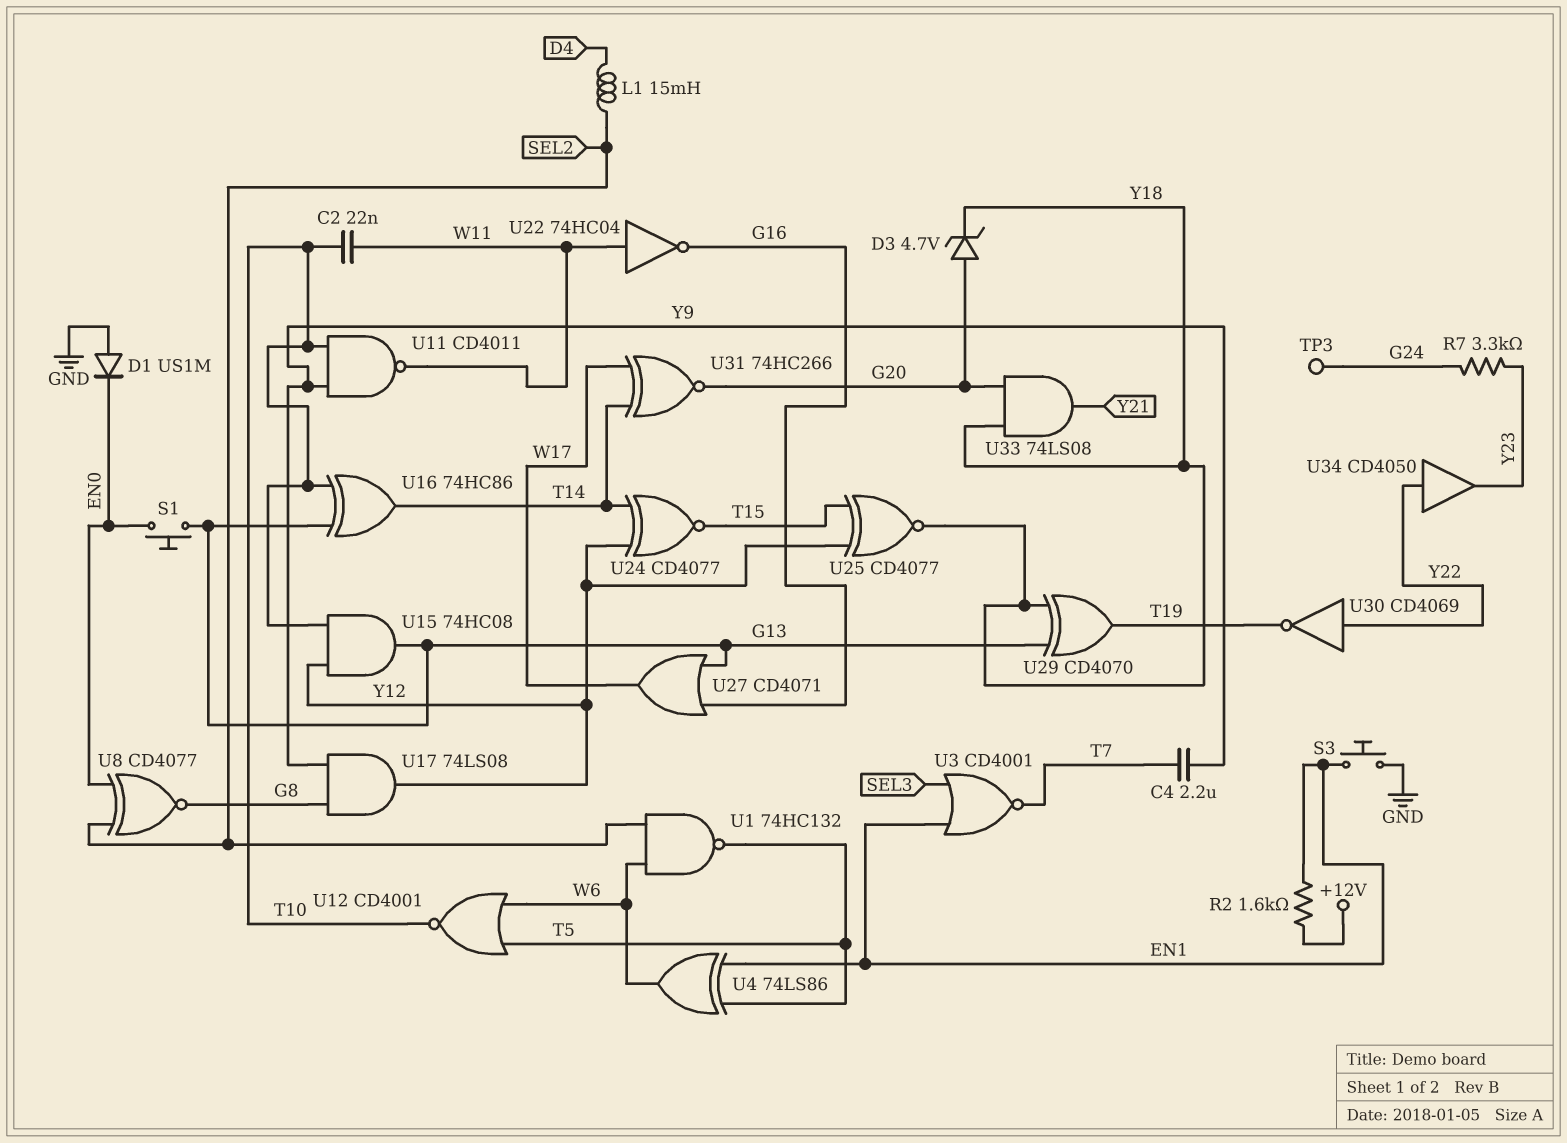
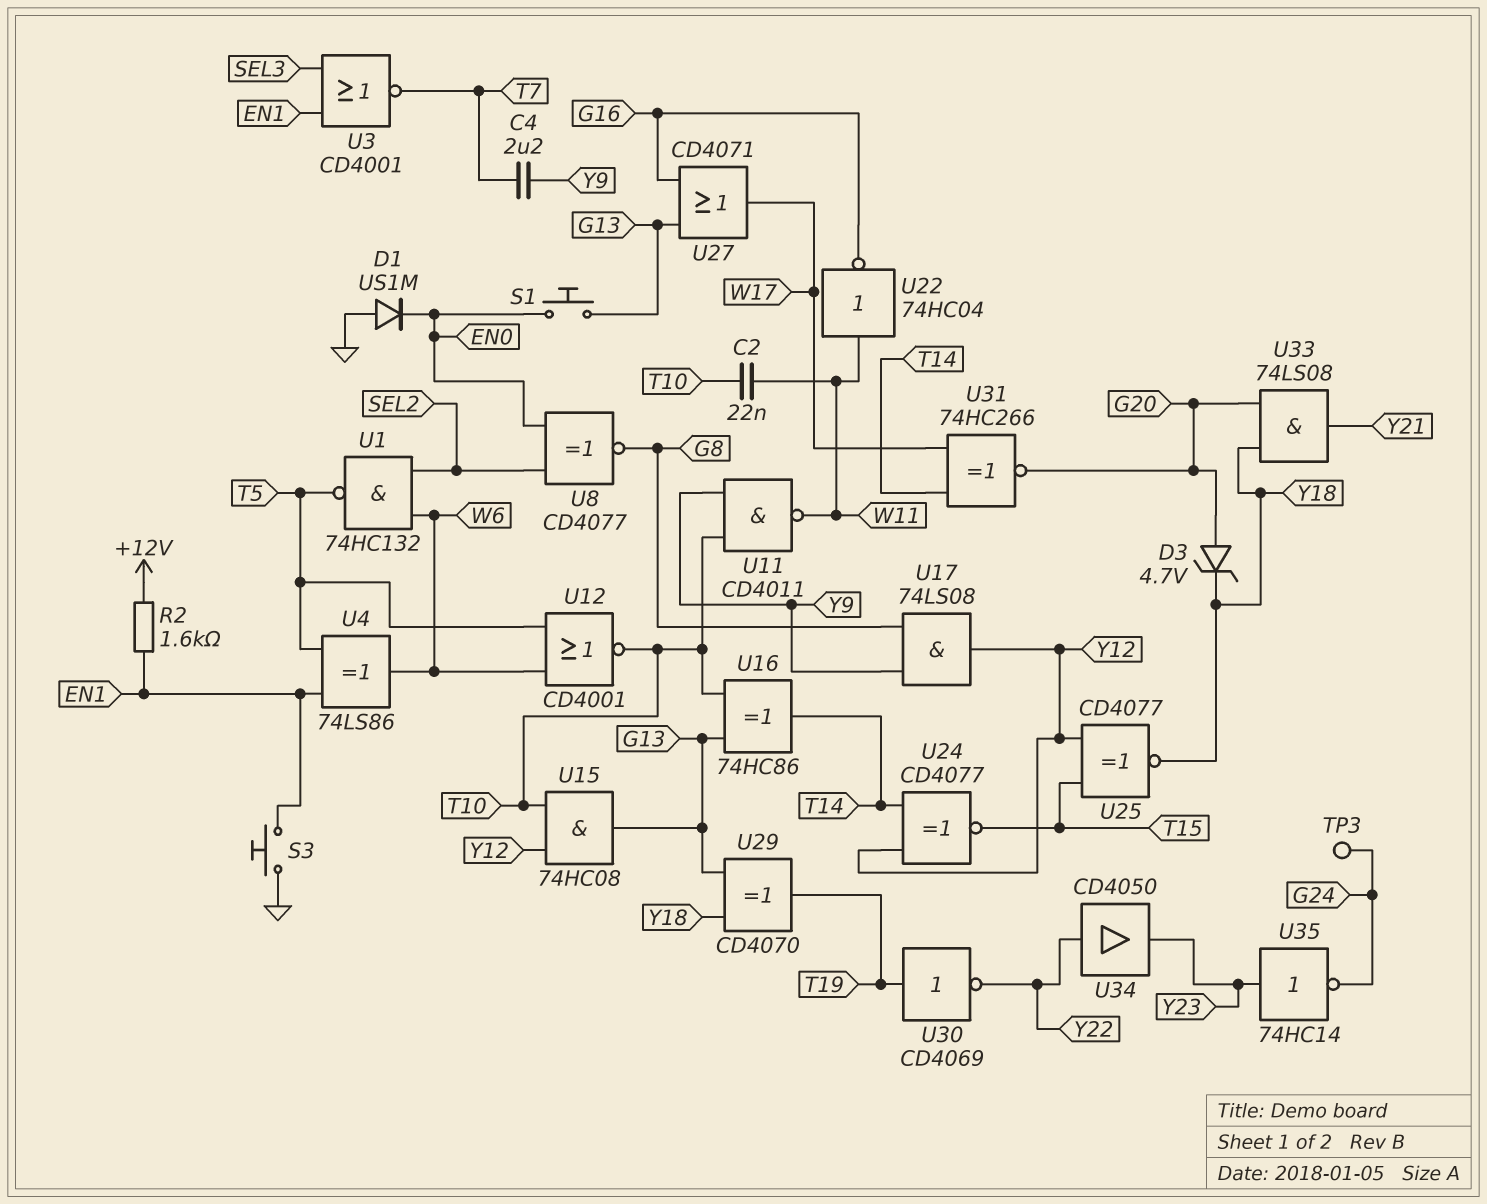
L1: 15mH (D4, SEL2) -> none
R7: 3.3k (G24, Y23) -> none
U30: NOT CD4069 (in Y22, out T19) -> NOT CD4069 (in T19, out Y22)
U35: none -> NOT 74HC14 (in Y23, out G24)

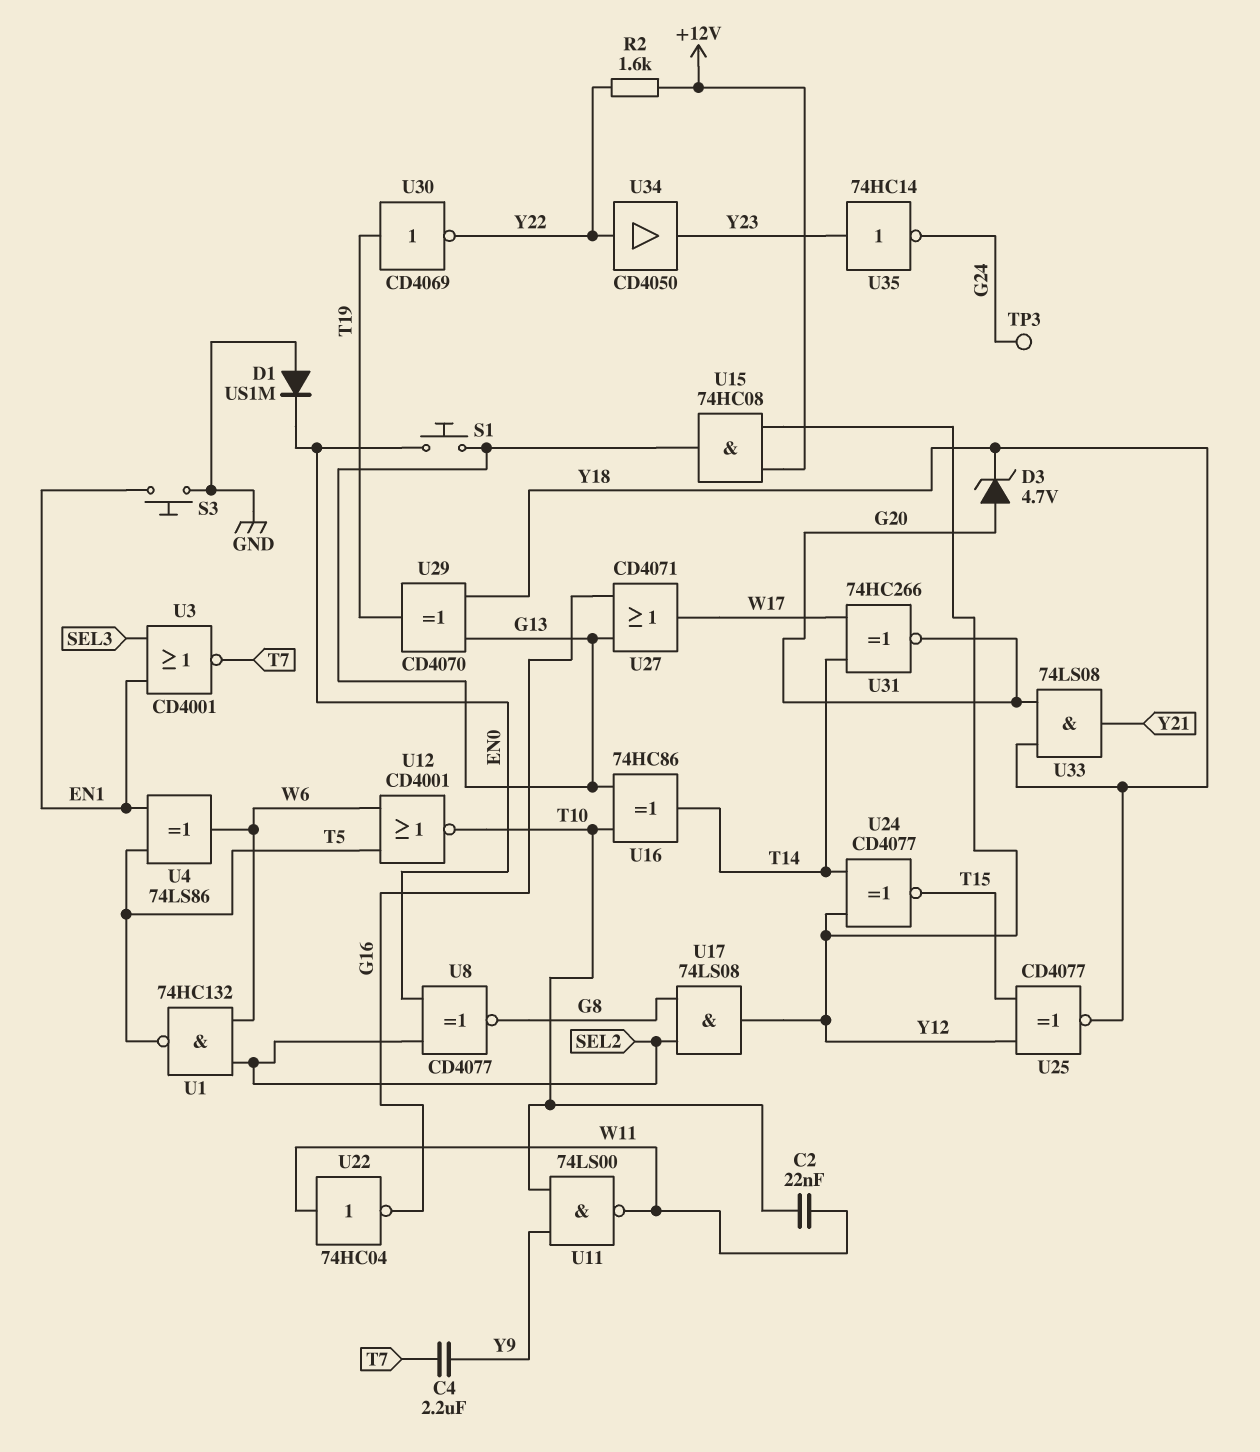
R2: 1.6k (+12V, EN1) -> 1.6k (+12V, Y22)
U11: NAND CD4011 (in T10, in Y9, out W11) -> NAND 74LS00 (in T10, in Y9, out W11)
U15: AND 74HC08 (in T10, in Y12, out G13) -> AND 74HC08 (in +12V, in Y12, out G13)
U17: AND 74LS08 (in G8, in Y9, out Y12) -> AND 74LS08 (in G8, in SEL2, out Y12)

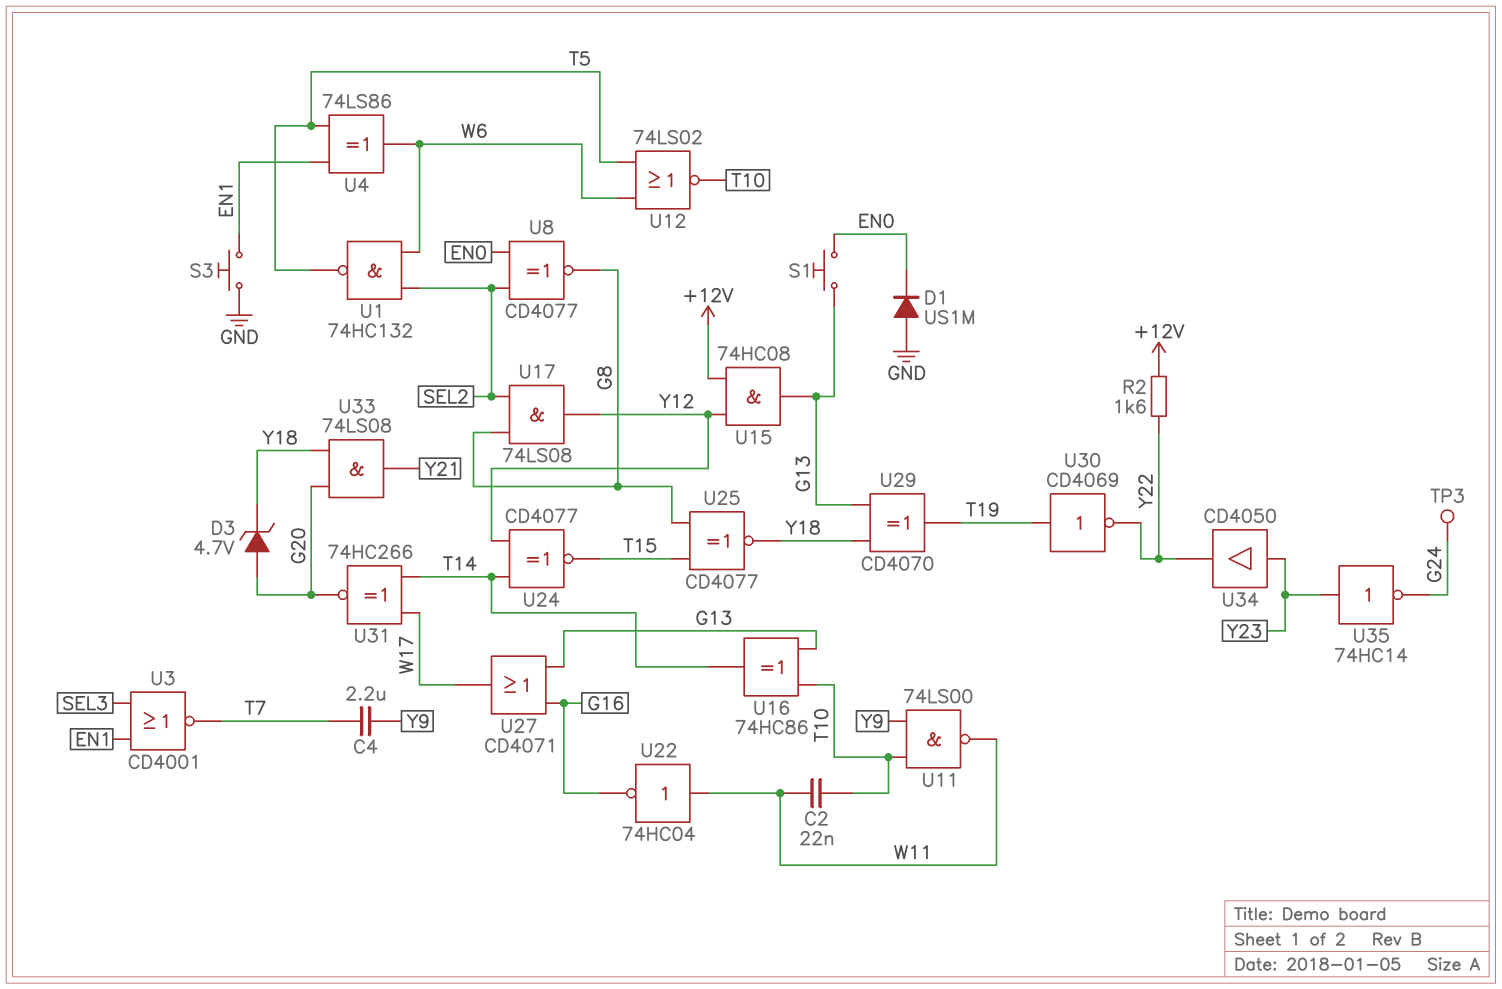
U12: NOR CD4001 (in T5, in W6, out T10) -> NOR 74LS02 (in T5, in W6, out T10)
U25: XNOR CD4077 (in T15, in Y12, out Y18) -> XNOR CD4077 (in G8, in T15, out Y18)
U34: buffer CD4050 (in Y22, out Y23) -> buffer CD4050 (in Y23, out Y22)

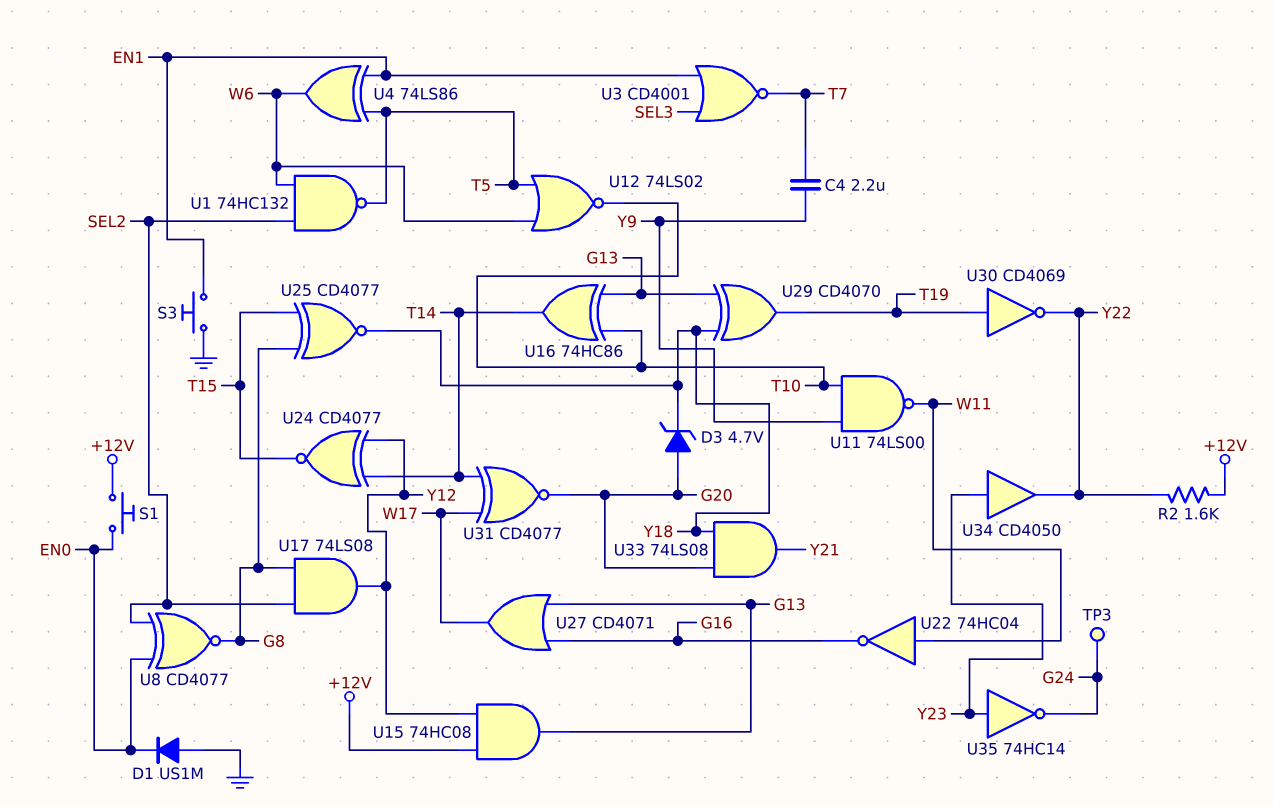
C2: 22nF (T10, W11) -> none
S1: button (EN0, G13) -> button (+12V, EN0)
U31: XNOR 74HC266 (in T14, in W17, out G20) -> XNOR CD4077 (in T14, in W17, out G20)

